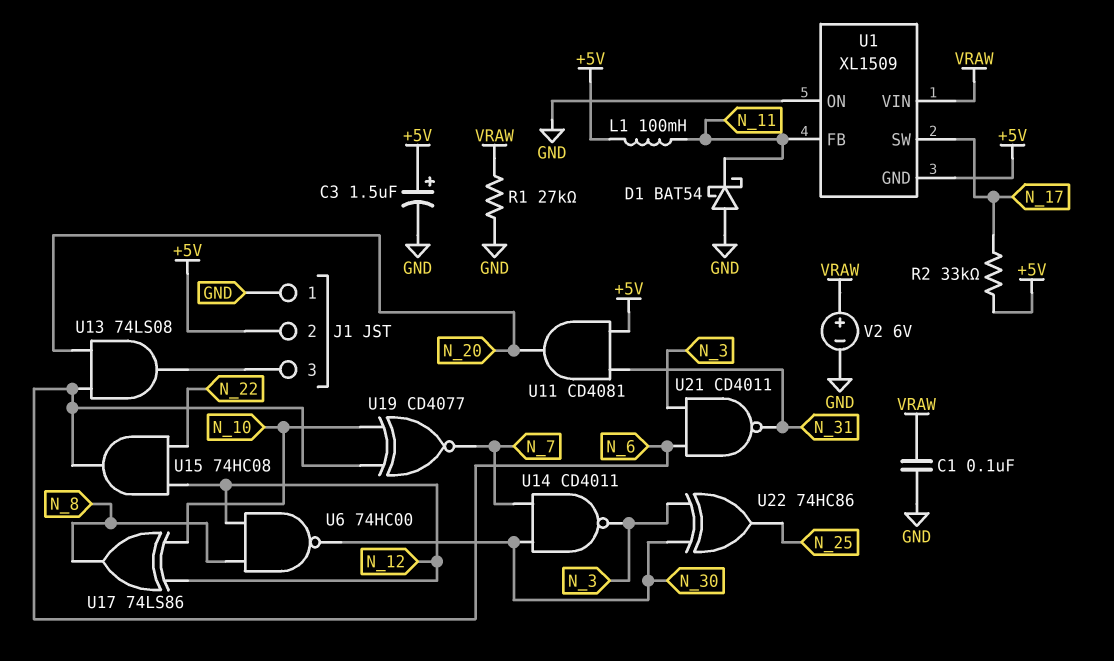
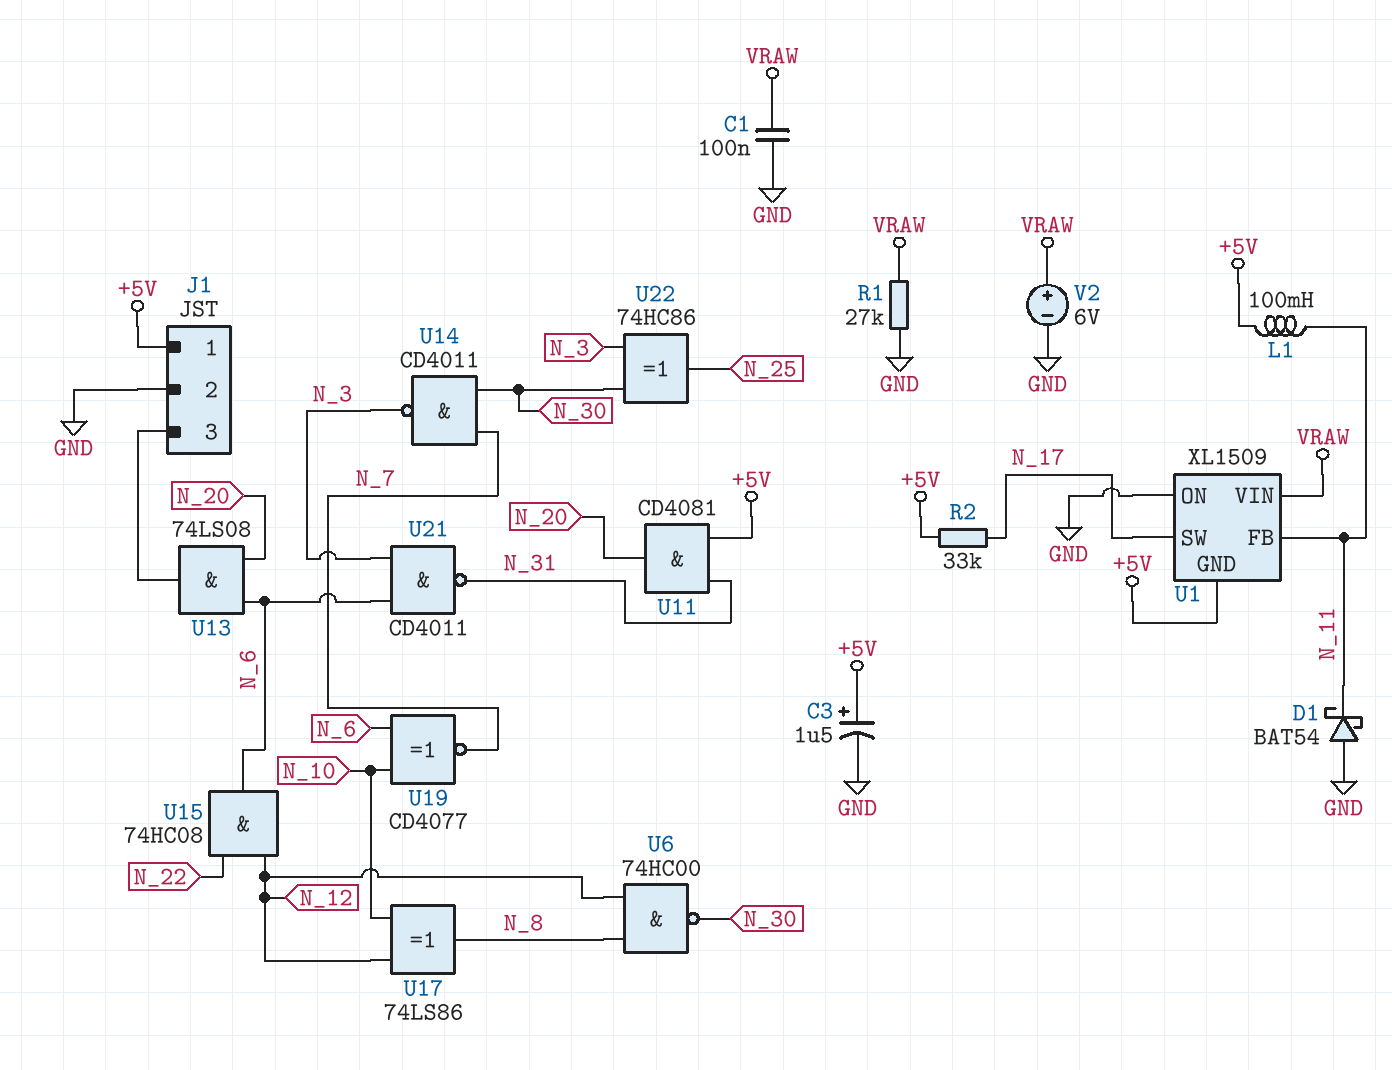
J1 pin 1: GND -> +5V
J1 pin 2: +5V -> GND

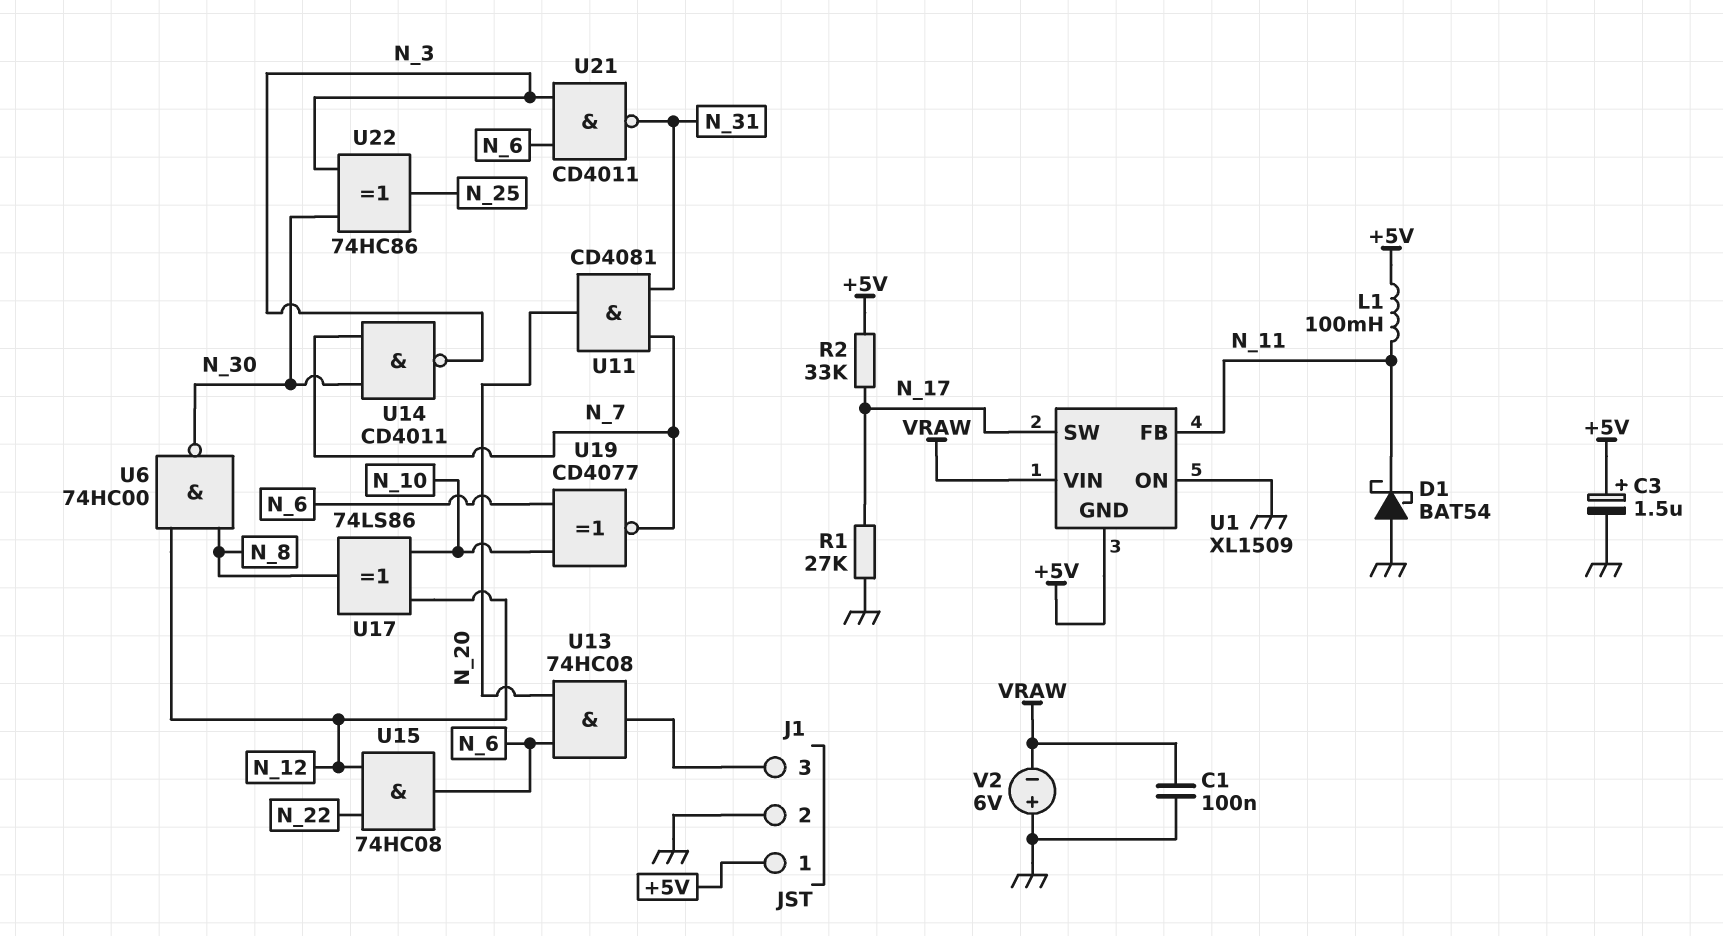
R1: 27k (GND, VRAW) -> 27k (GND, N_17)
U11: AND CD4081 (in +5V, in N_31, out N_20) -> AND CD4081 (in N_7, in N_31, out N_20)
U13: AND 74LS08 (in N_6, in N_20, out J1/3) -> AND 74HC08 (in N_6, in N_20, out J1/3)
V2: 6V (plus VRAW, minus GND) -> 6V (plus GND, minus VRAW)

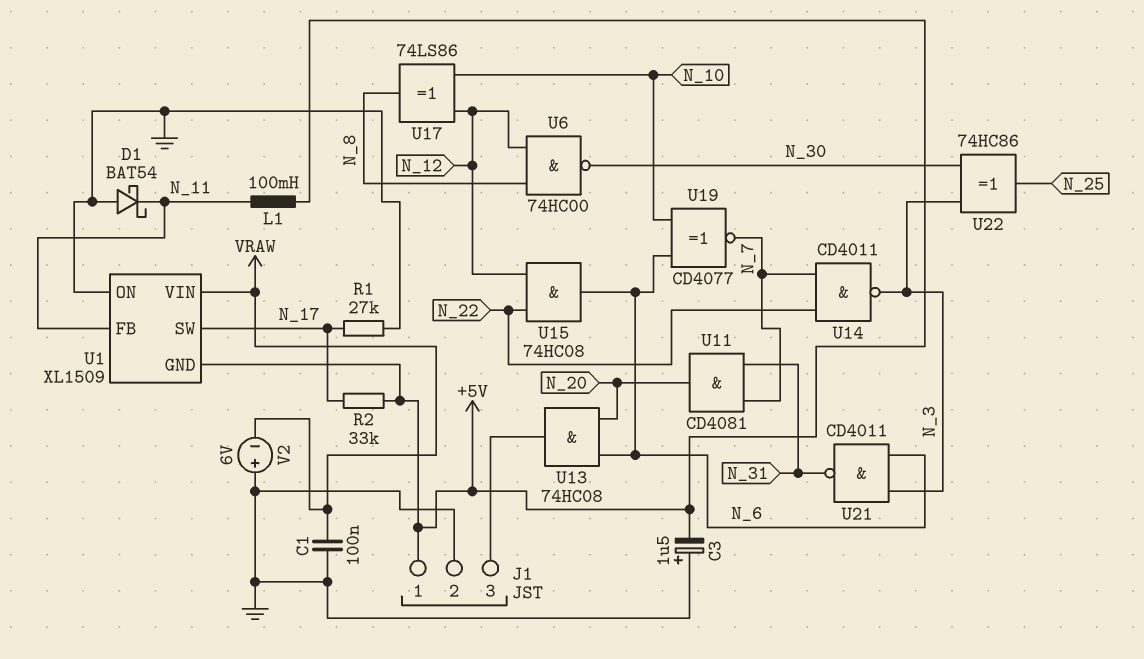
C3: 1.5uF (plus +5V, minus GND) -> 1.5uF (plus GND, minus +5V)
U14: NAND CD4011 (in N_7, in N_30, out N_3) -> NAND CD4011 (in N_7, in N_22, out N_3)

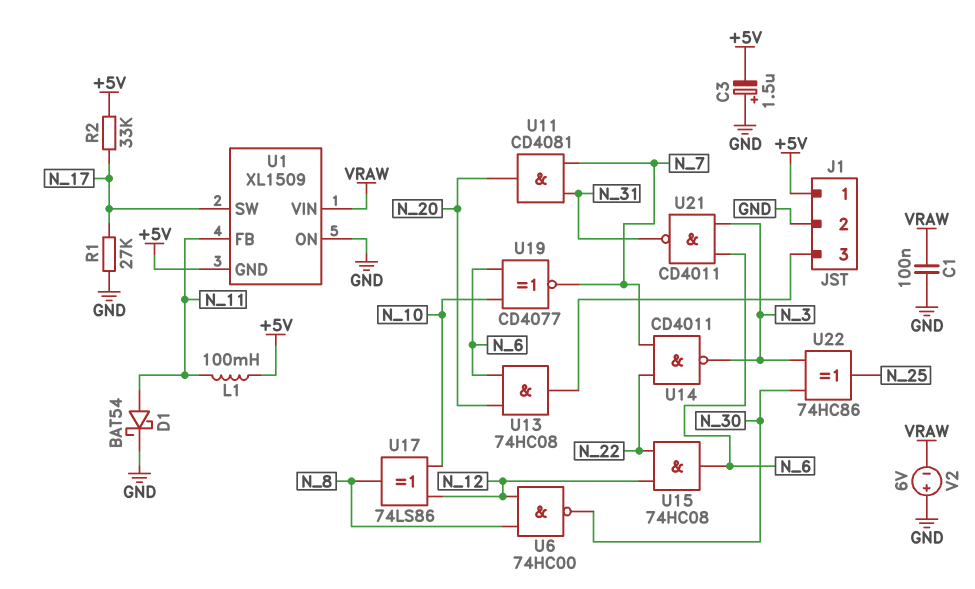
D1: schottky BAT54 (A GND, K N_11) -> schottky BAT54 (A N_11, K GND)

